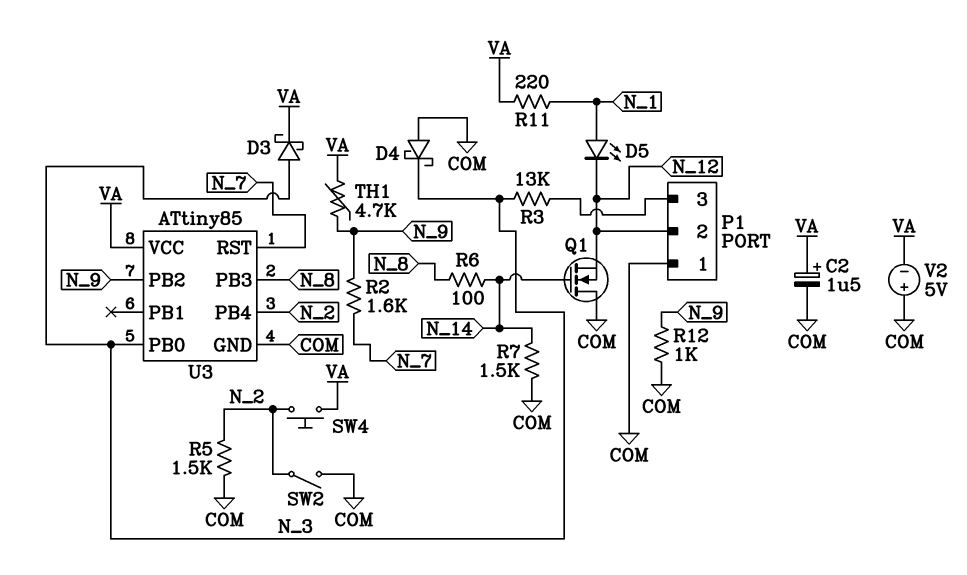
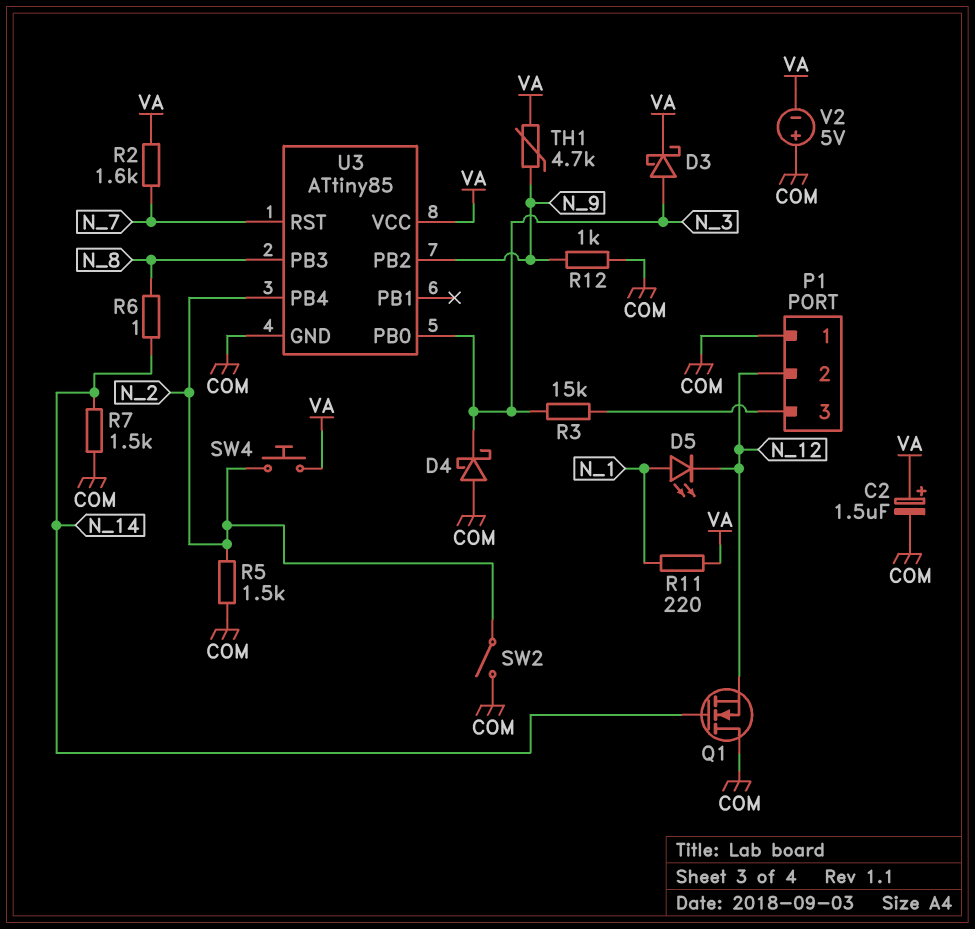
R2: 1.6k (N_7, N_9) -> 1.6k (N_7, VA)
R3: 13k (N_3, P1/3) -> 15k (N_3, P1/3)
R6: 100 (N_8, N_14) -> 1 (N_8, N_14)

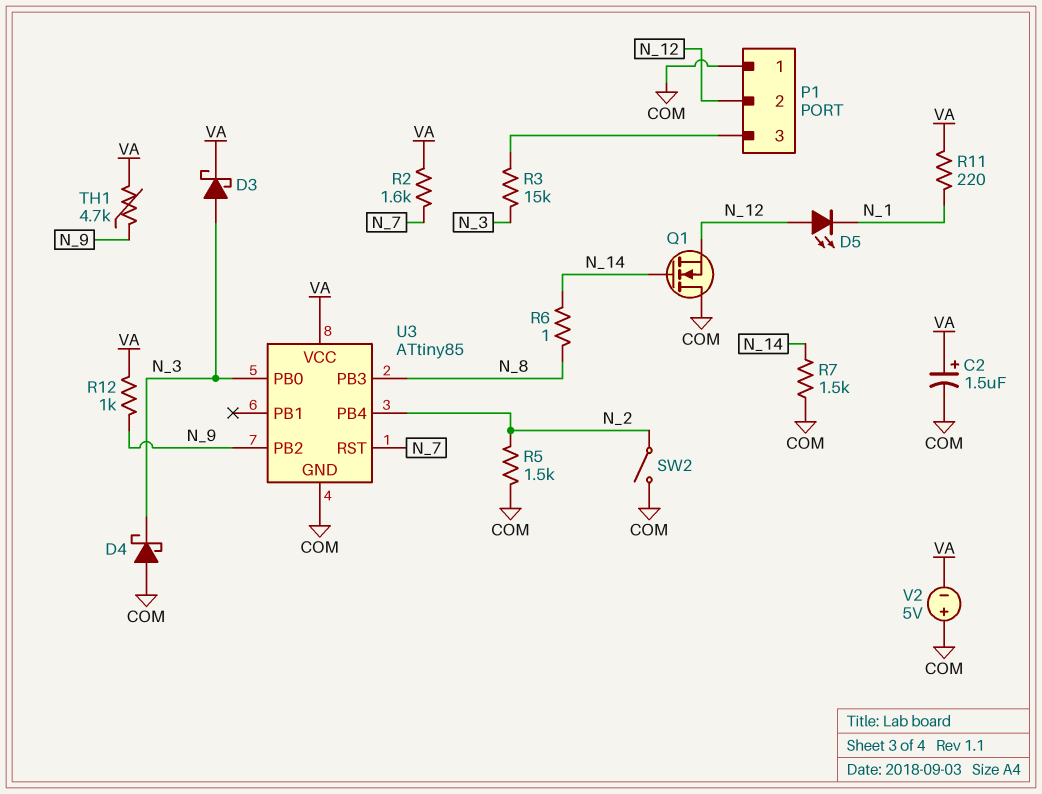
D5: LED (A N_1, K N_12) -> LED (A N_12, K N_1)
R12: 1k (COM, N_9) -> 1k (N_9, VA)
SW4: button (N_2, VA) -> none

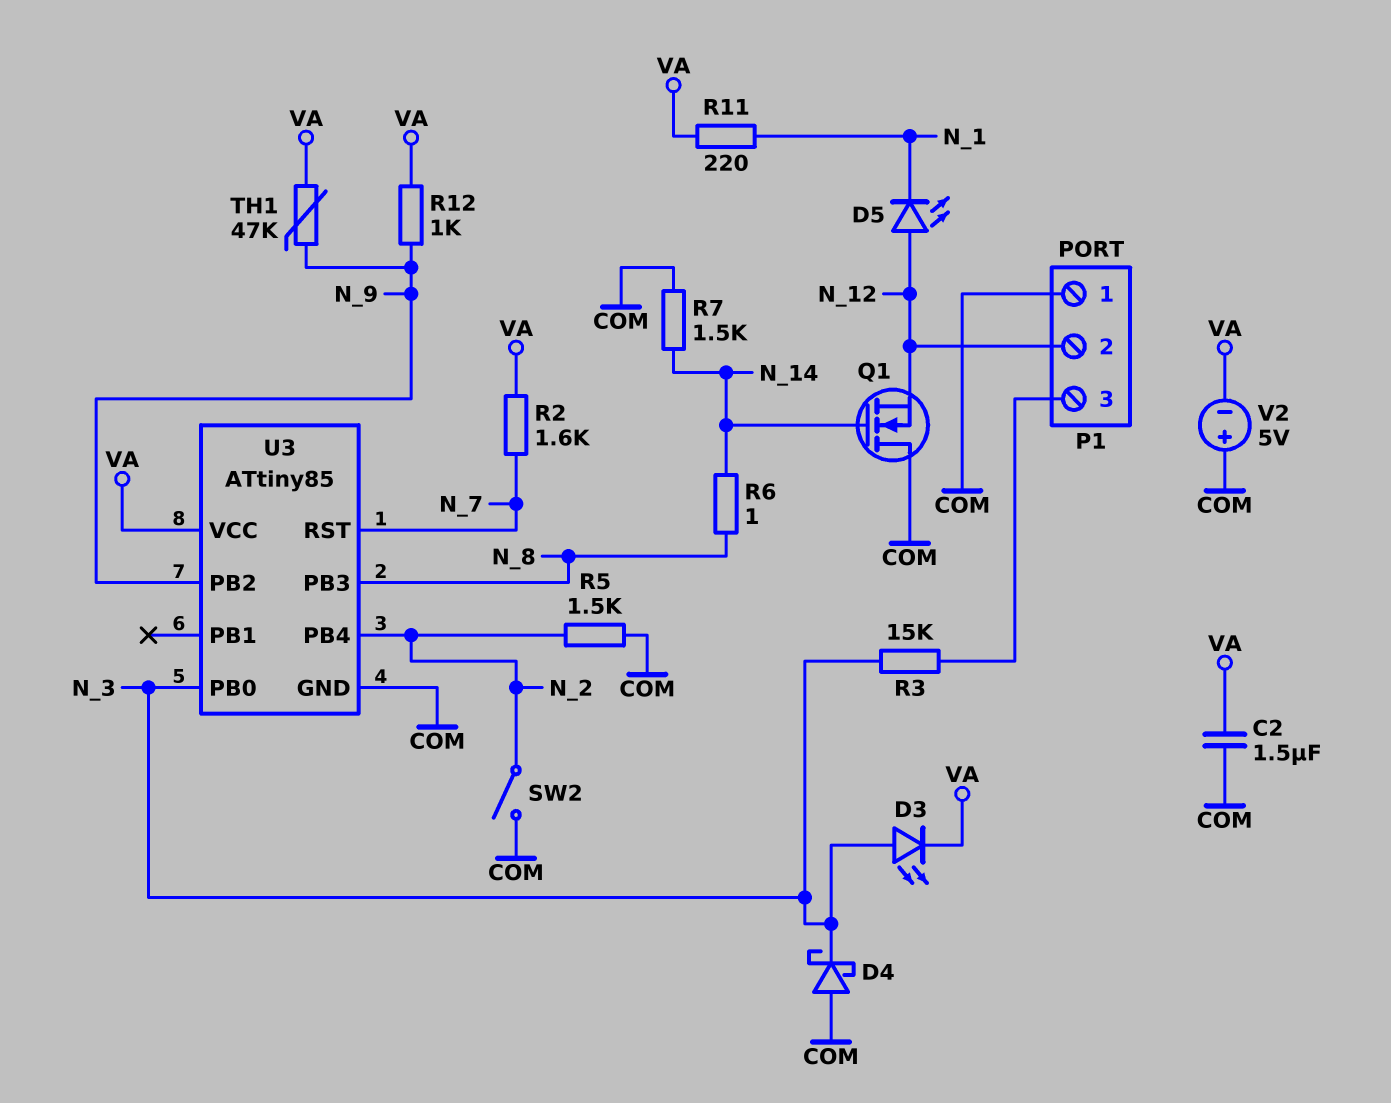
C2: 1.5uF (plus VA, minus COM) -> 1.5uF (COM, VA)
D3: schottky (A N_3, K VA) -> LED (A N_3, K VA)
TH1: 4.7k (N_9, VA) -> 47k (N_9, VA)

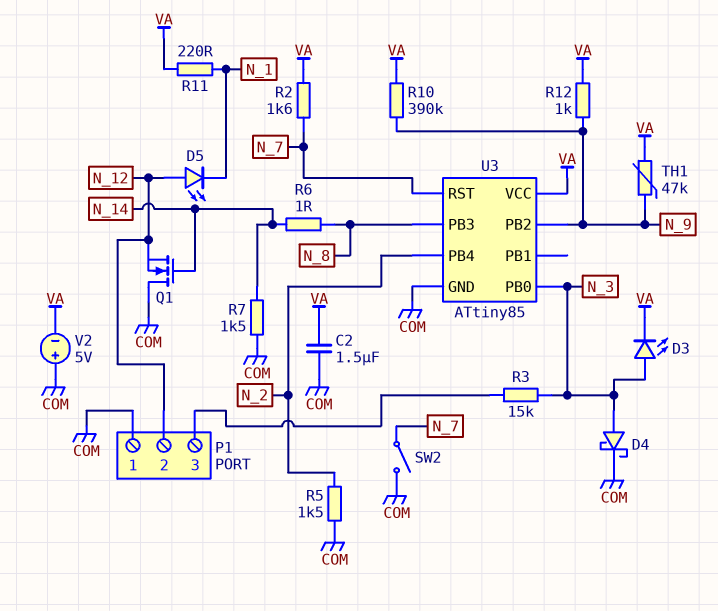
D4: schottky (A COM, K N_3) -> schottky (A N_3, K COM)
R10: none -> 390k (N_9, VA)
SW2: switch (COM, N_2) -> switch (COM, N_7)

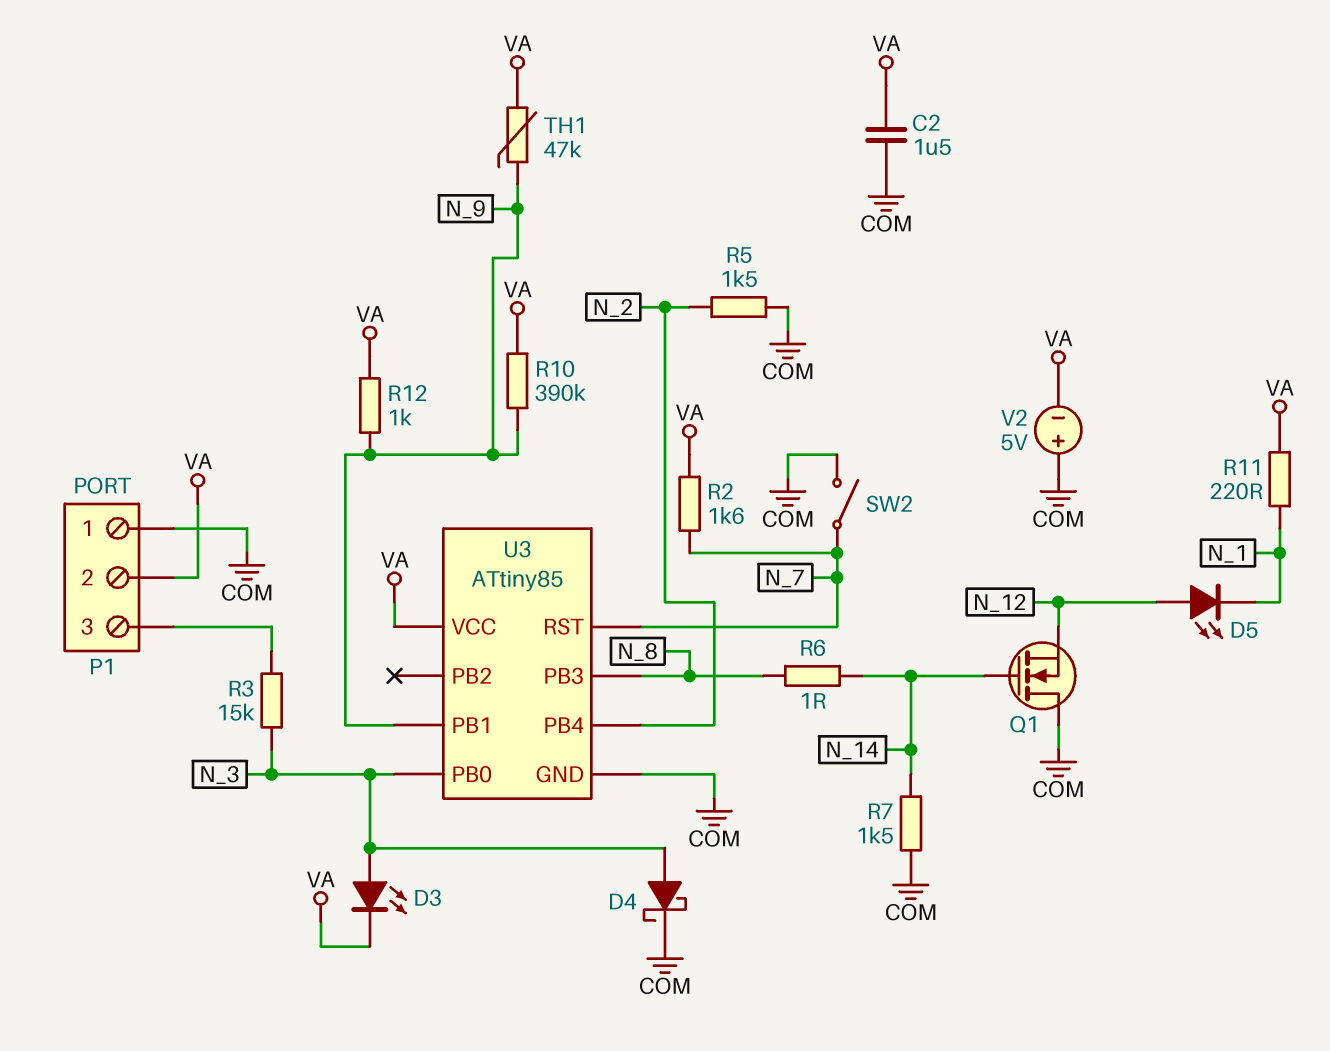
P1 pin 2: N_12 -> VA
U3 pin PB1: none -> N_9
U3 pin PB2: N_9 -> none

